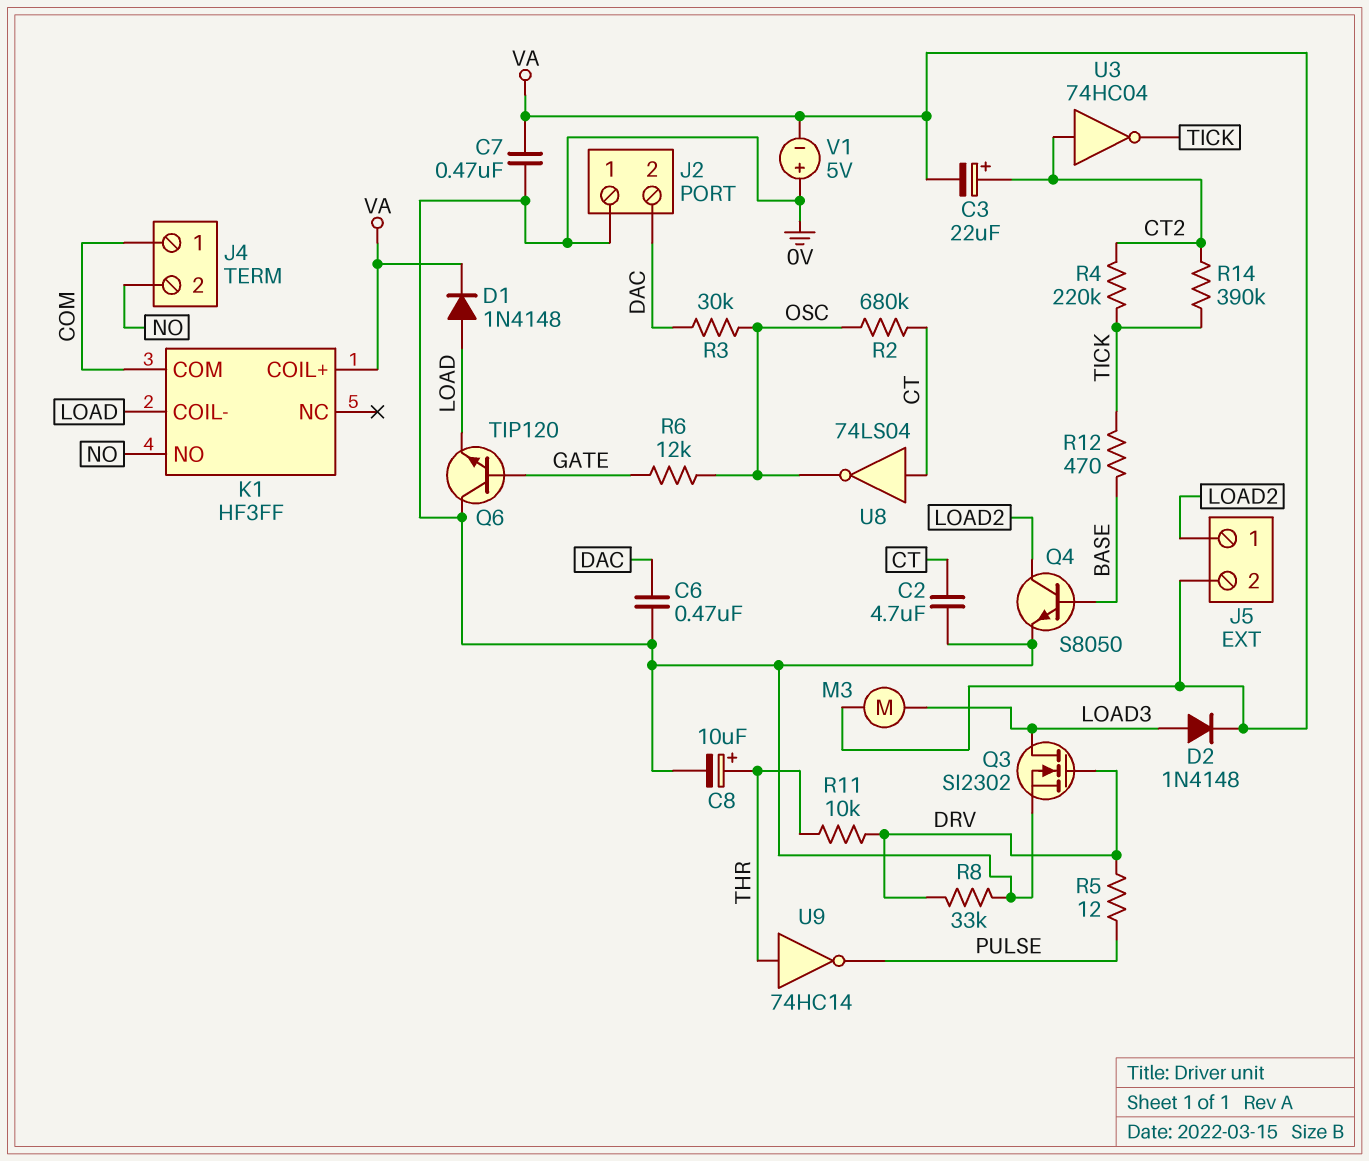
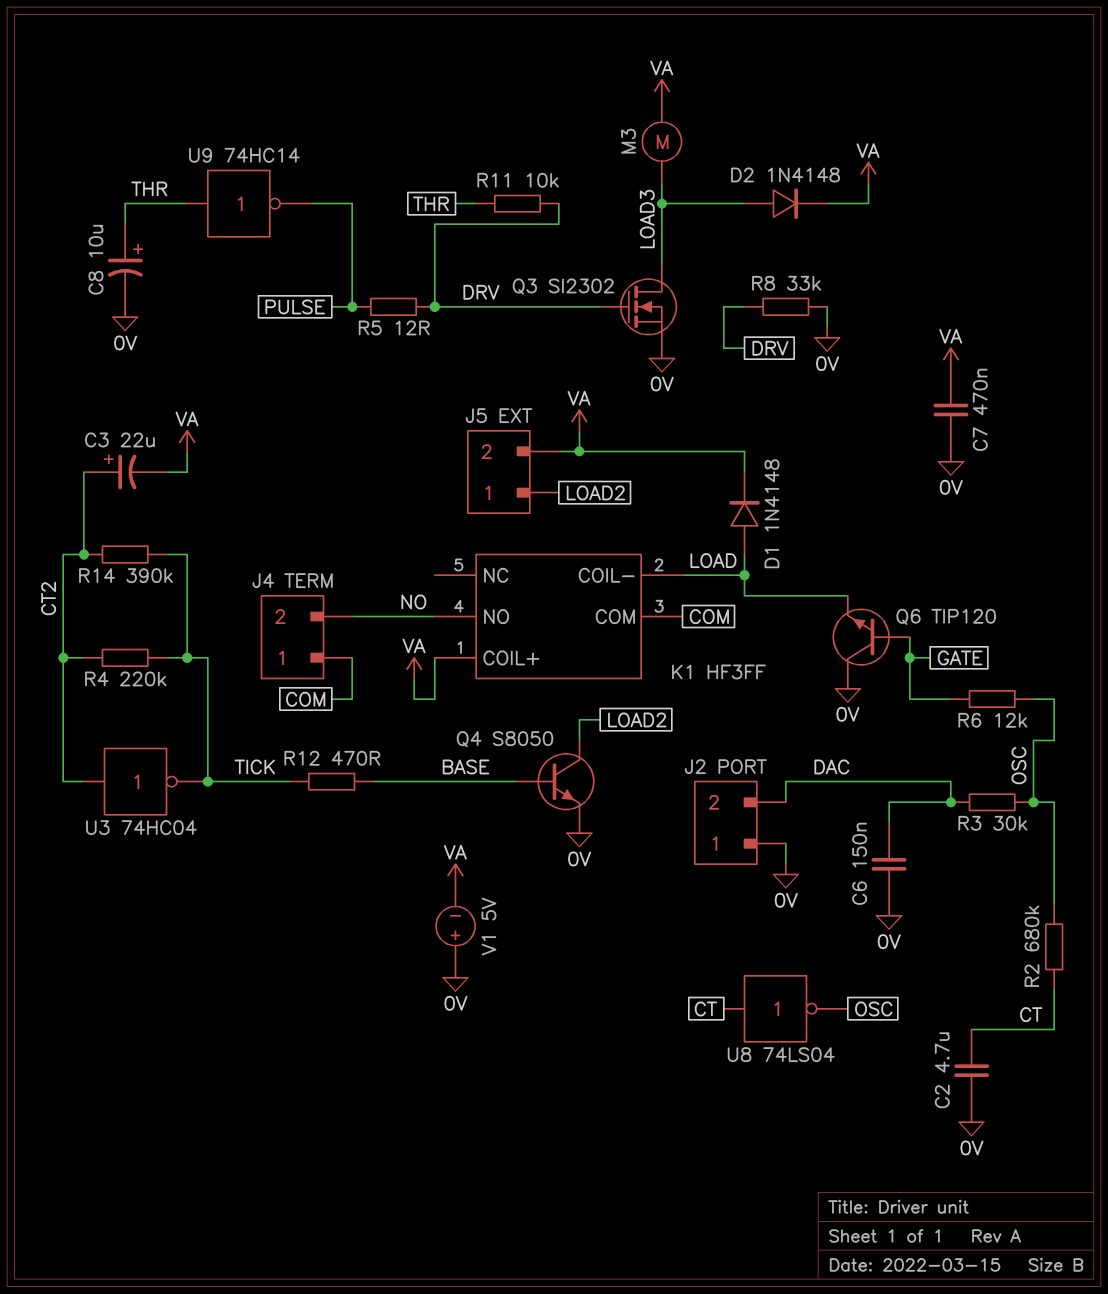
C6: 470nF (0V, DAC) -> 150nF (0V, DAC)

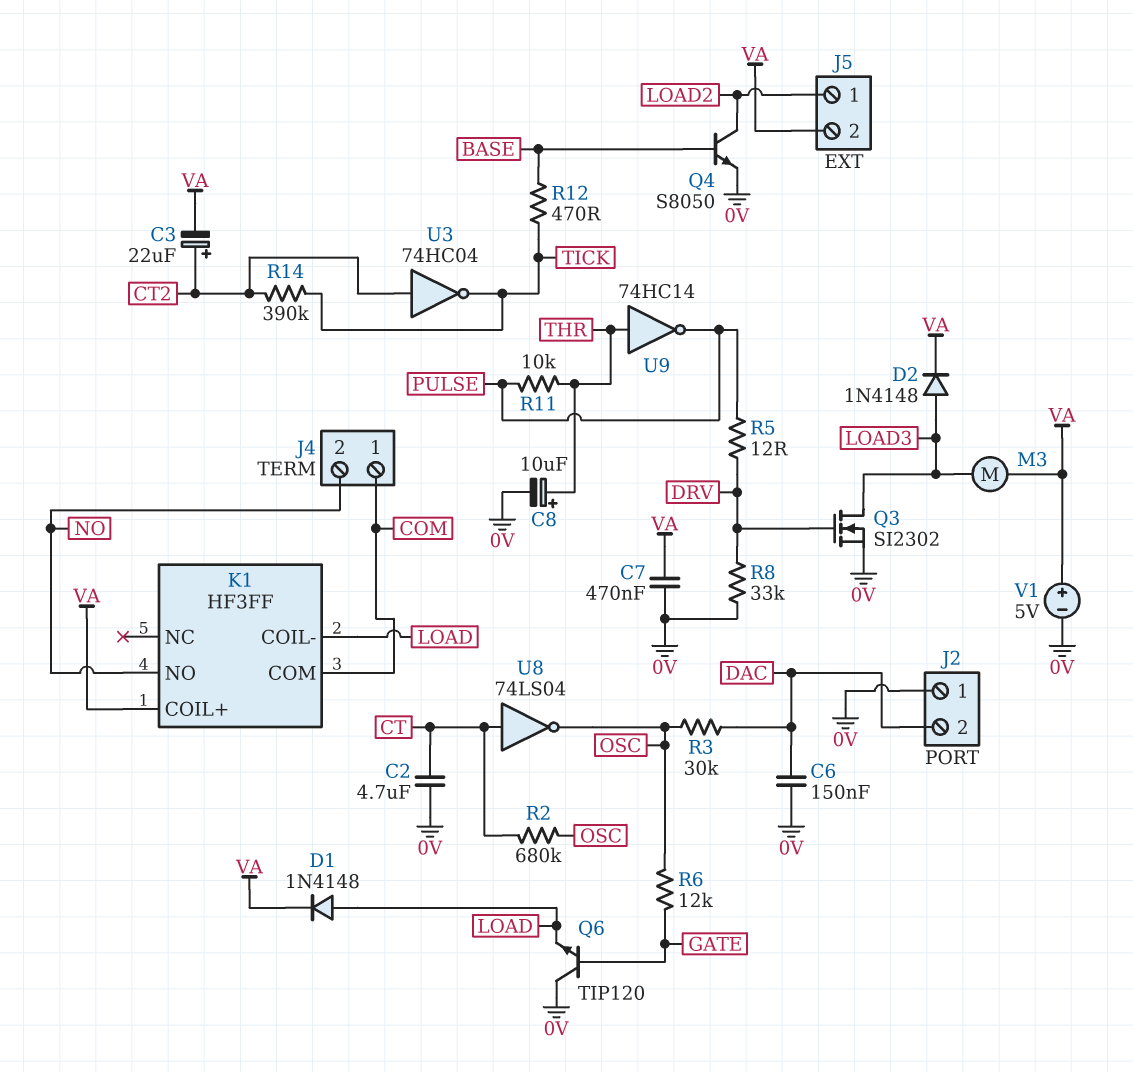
R4: 220k (CT2, TICK) -> none
R11: 10k (DRV, THR) -> 10k (PULSE, THR)
V1: 5V (plus 0V, minus VA) -> 5V (plus VA, minus 0V)

